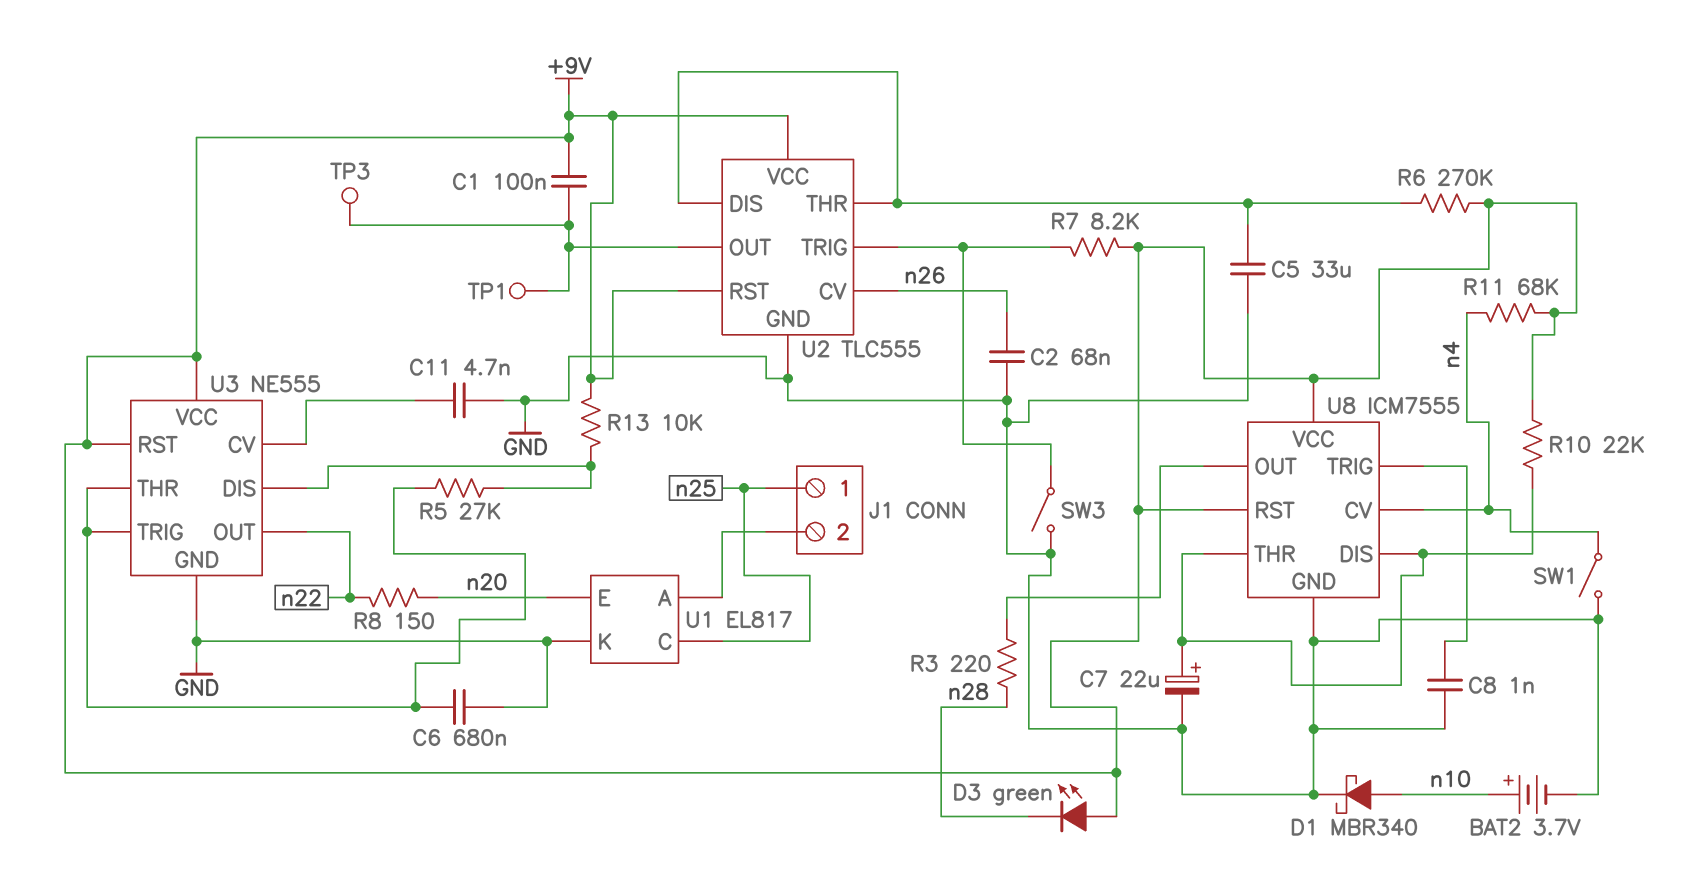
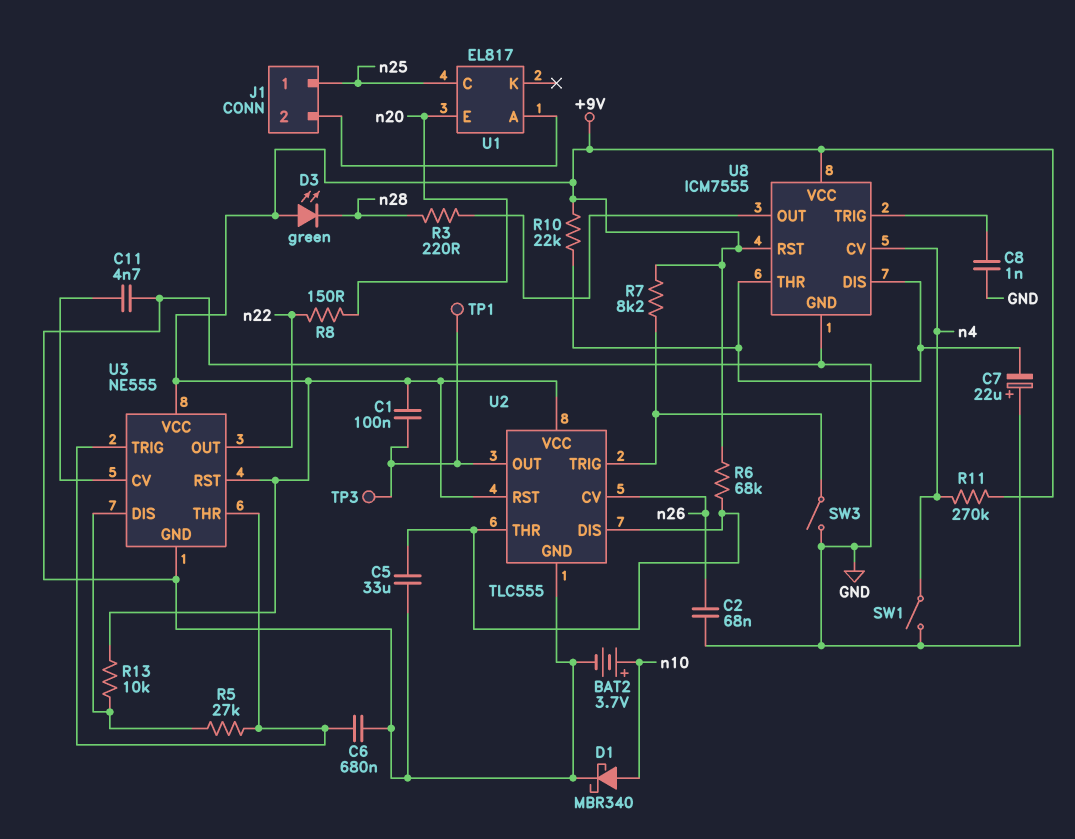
C7: 22uF (plus U8/DIS, minus GND) -> 22uF (plus GND, minus U8/DIS)
R6: 270k (+9V, U2/DIS) -> 68k (+9V, U2/DIS)
R11: 68k (+9V, n4) -> 270k (+9V, n4)
U1 pin K: GND -> none

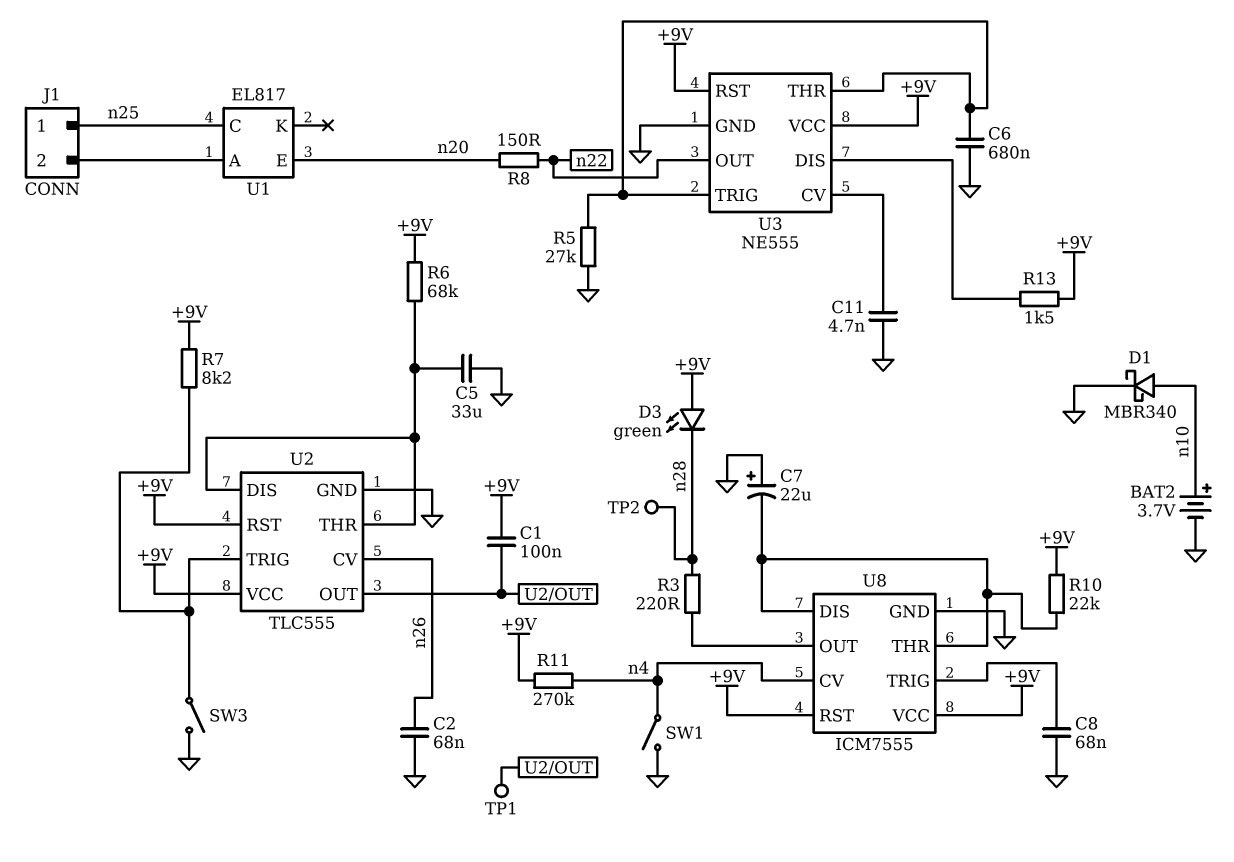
C8: 1nF (GND, U8/TRIG) -> 68nF (GND, U8/TRIG)
R5: 27k (U3/DIS, U3/THR) -> 27k (GND, U3/THR)
R13: 10k (+9V, U3/DIS) -> 1.5k (+9V, U3/DIS)
TP2: none -> test point (n28)
TP3: test point (U2/OUT) -> none

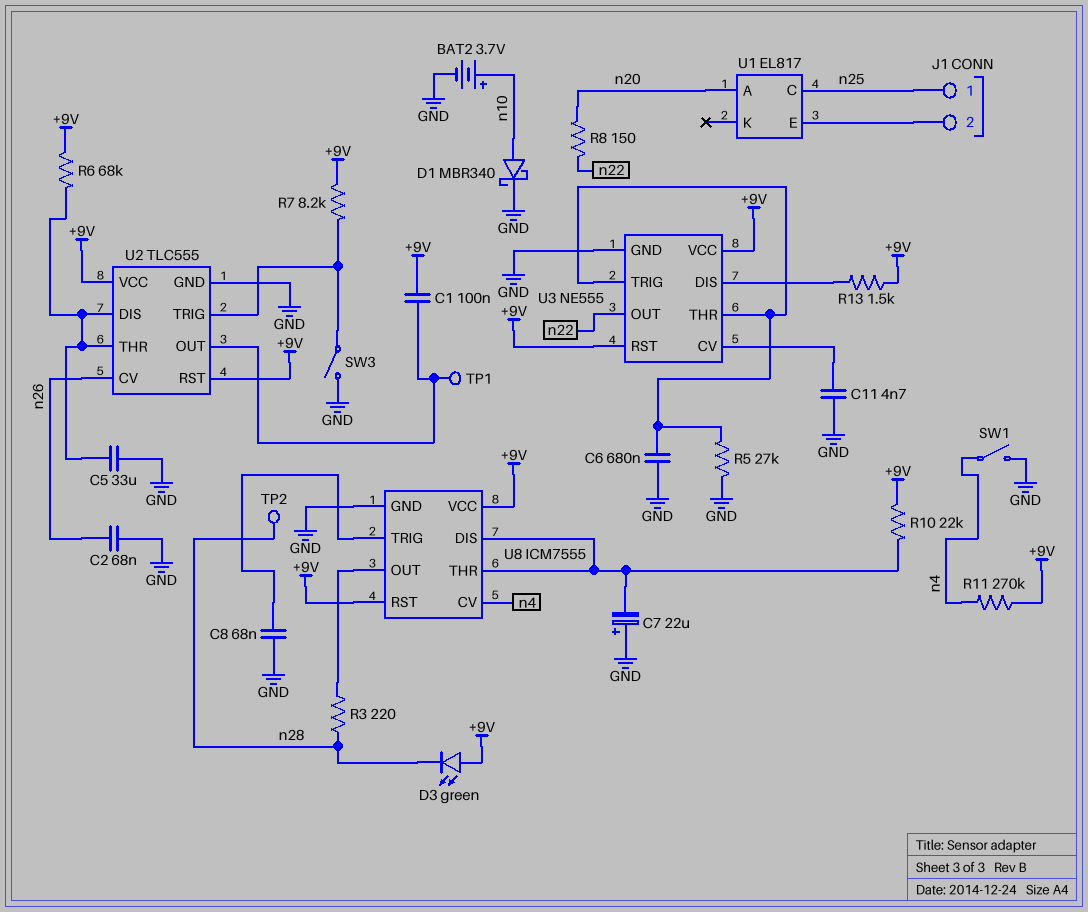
U1 pin A: J1/2 -> n20
U1 pin E: n20 -> J1/2

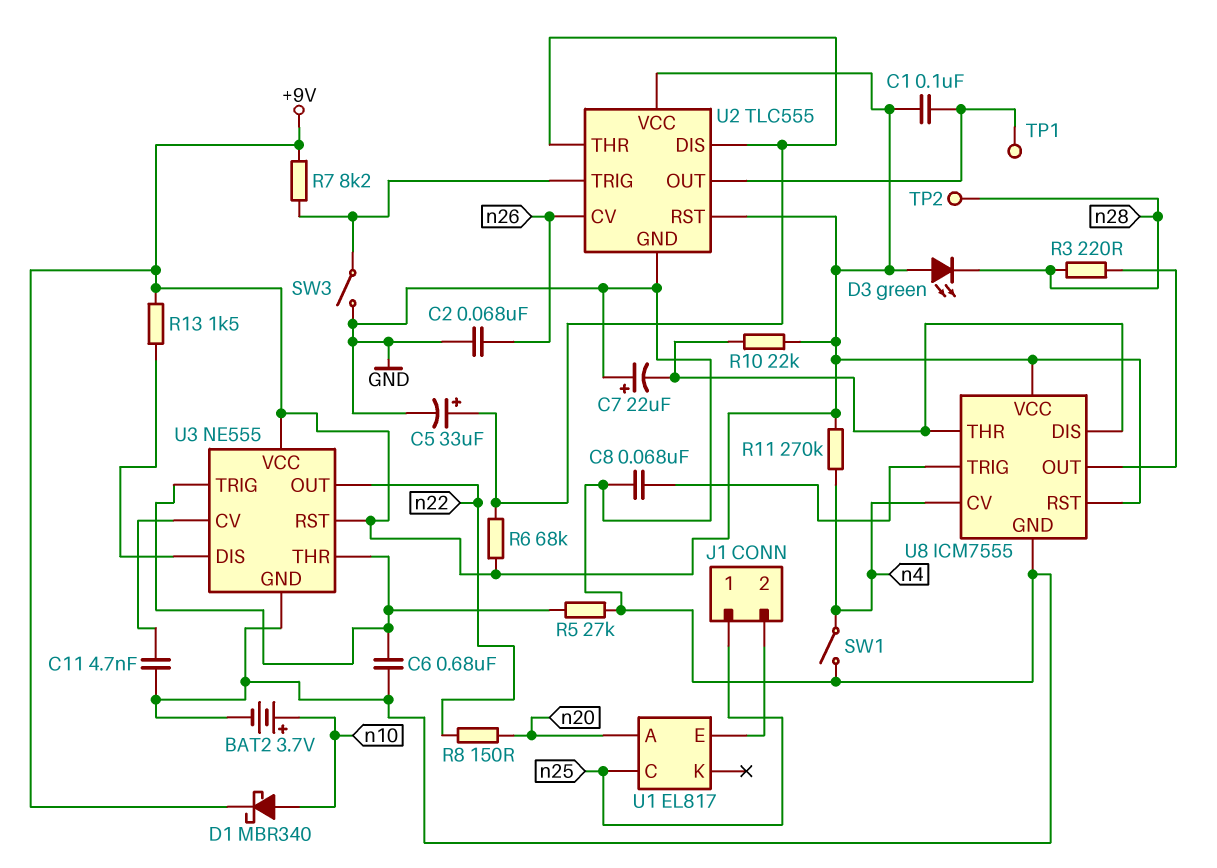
C5: 33uF (GND, U2/DIS) -> 33uF (plus U2/DIS, minus GND)
D1: schottky MBR340 (A n10, K GND) -> schottky MBR340 (A n10, K +9V)

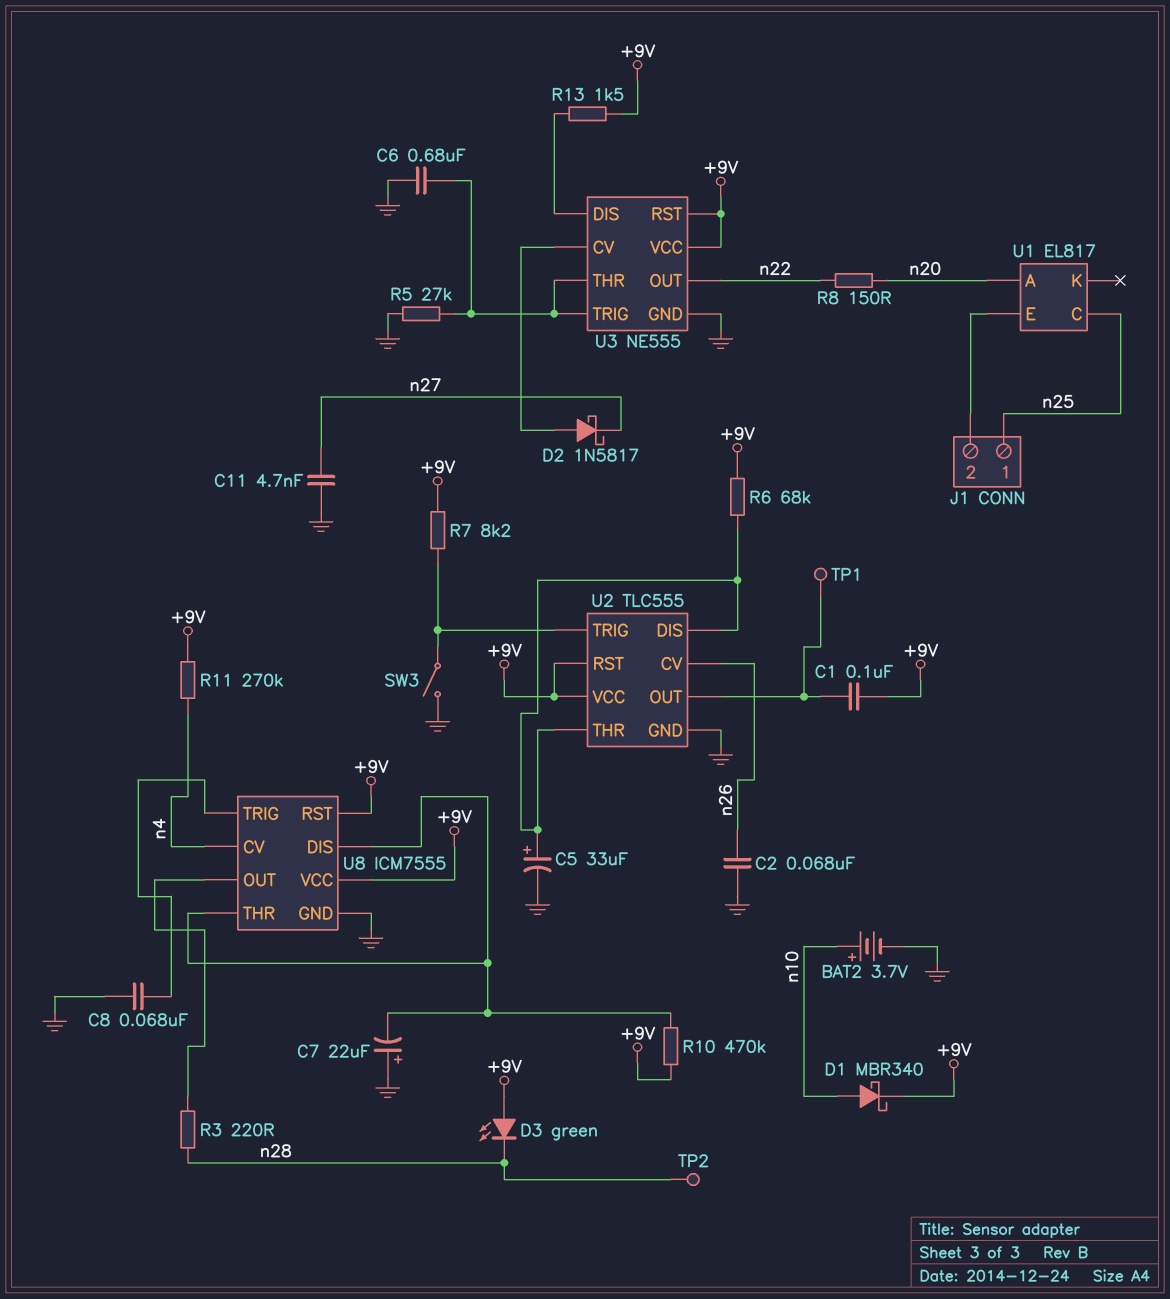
C11: 4.7nF (GND, U3/CV) -> 4.7nF (GND, n27)
D2: none -> schottky 1N5817 (A U3/CV, K n27)
R10: 22k (+9V, U8/DIS) -> 470k (+9V, U8/DIS)
SW1: switch (GND, n4) -> none

